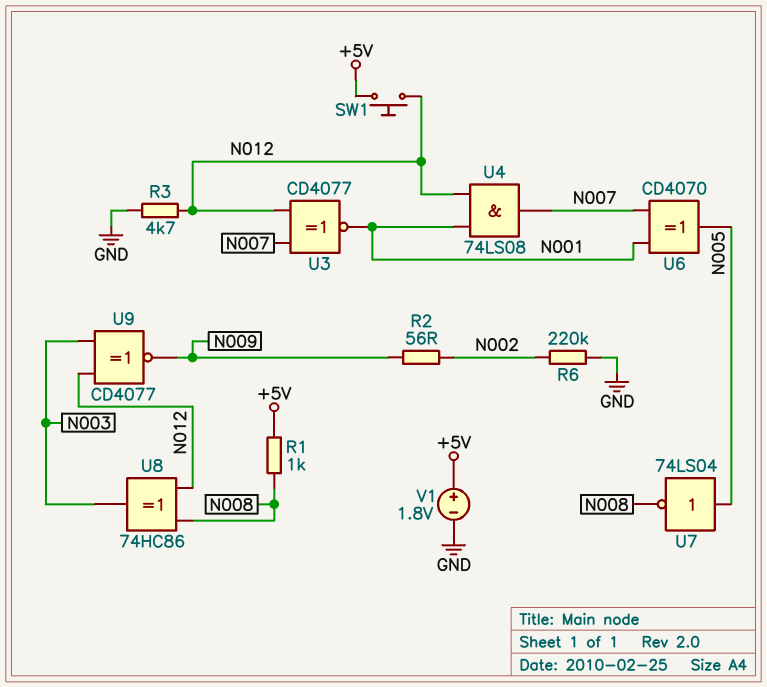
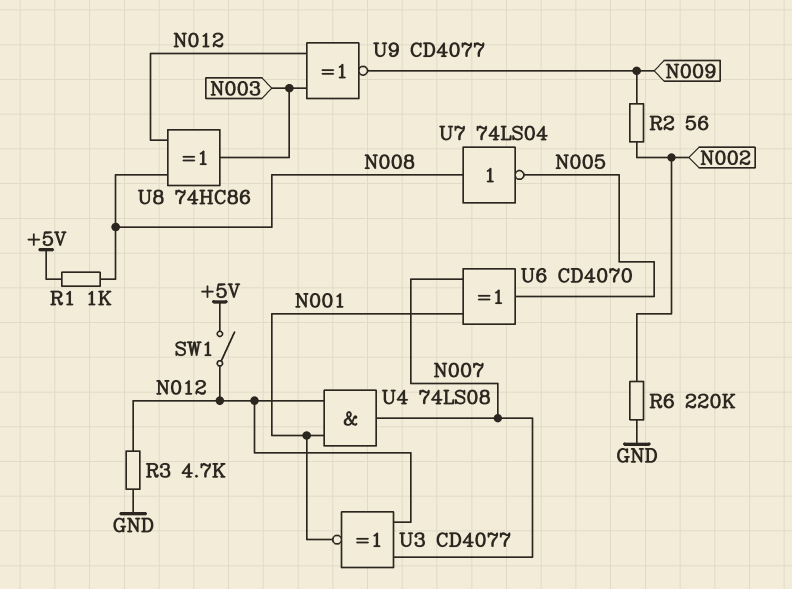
SW1: button (+5V, N012) -> switch (+5V, N012)
U7: NOT 74LS04 (in N005, out N008) -> NOT 74LS04 (in N008, out N005)
V1: 1.8V (plus +5V, minus GND) -> none

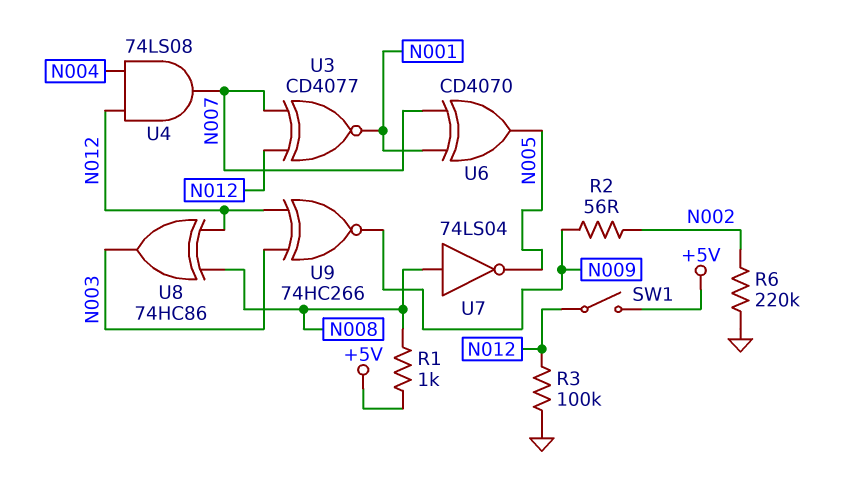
R3: 4.7k (GND, N012) -> 100k (GND, N012)
U4: AND 74LS08 (in N001, in N012, out N007) -> AND 74LS08 (in N004, in N012, out N007)
U9: XNOR CD4077 (in N003, in N012, out N009) -> XNOR 74HC266 (in N003, in N012, out N009)

